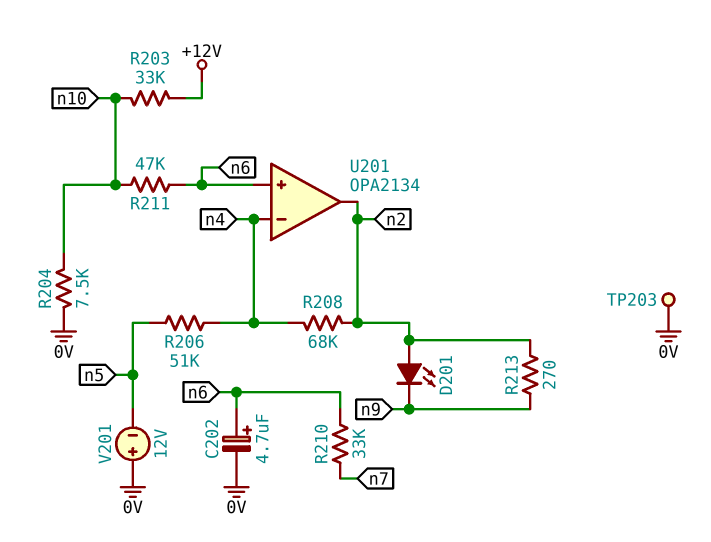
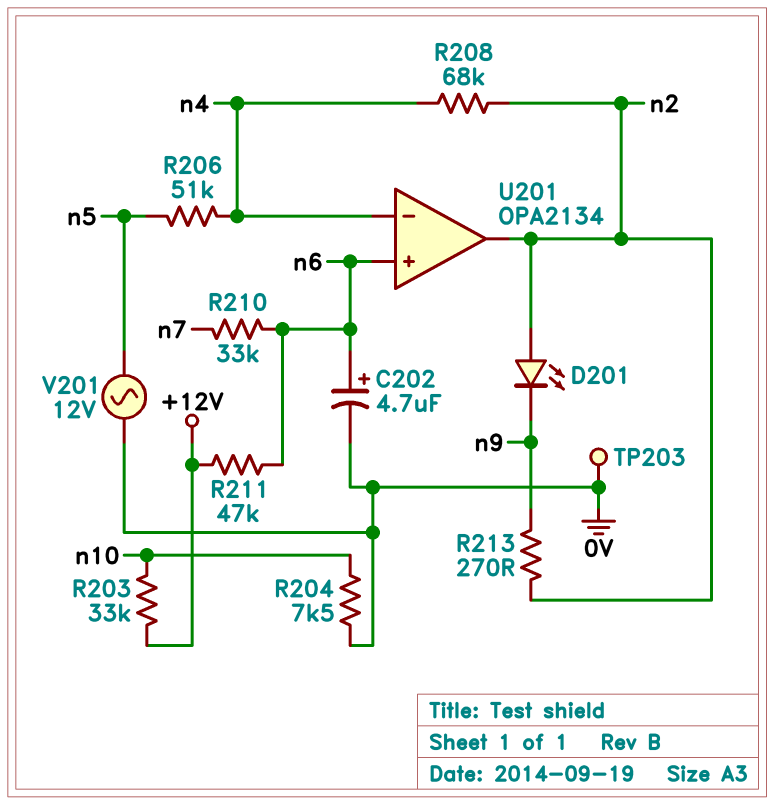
R211: 47k (n6, n10) -> 47k (+12V, n6)
V201: 12V (plus 0V, minus n5) -> AC 12V (0V, n5)

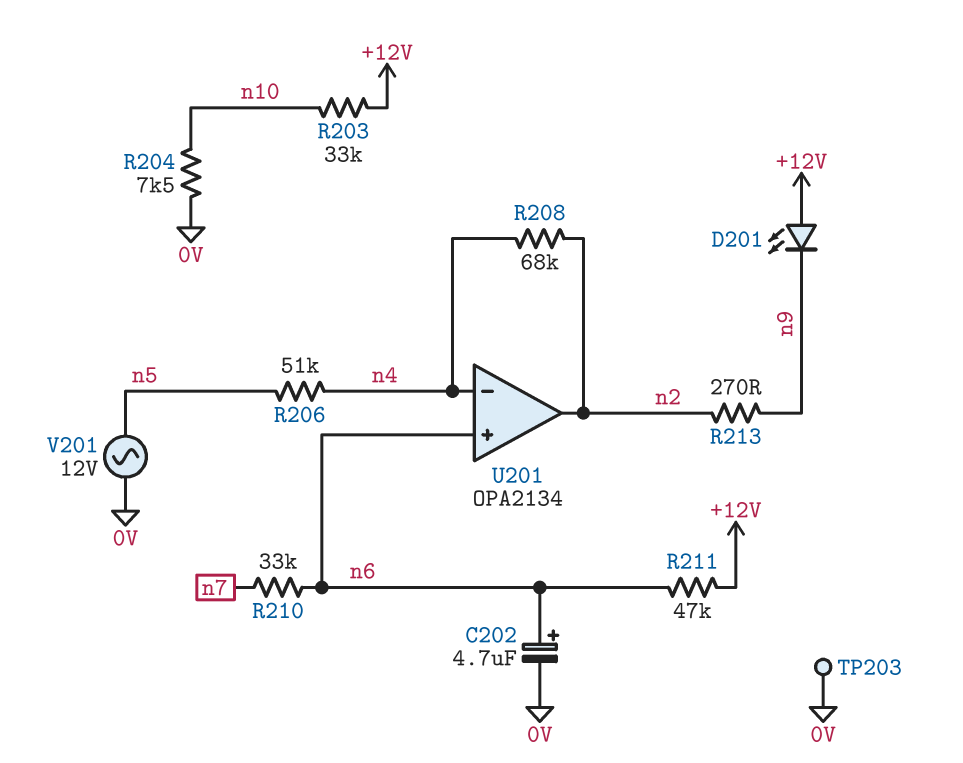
D201: LED (A n2, K n9) -> LED (A +12V, K n9)

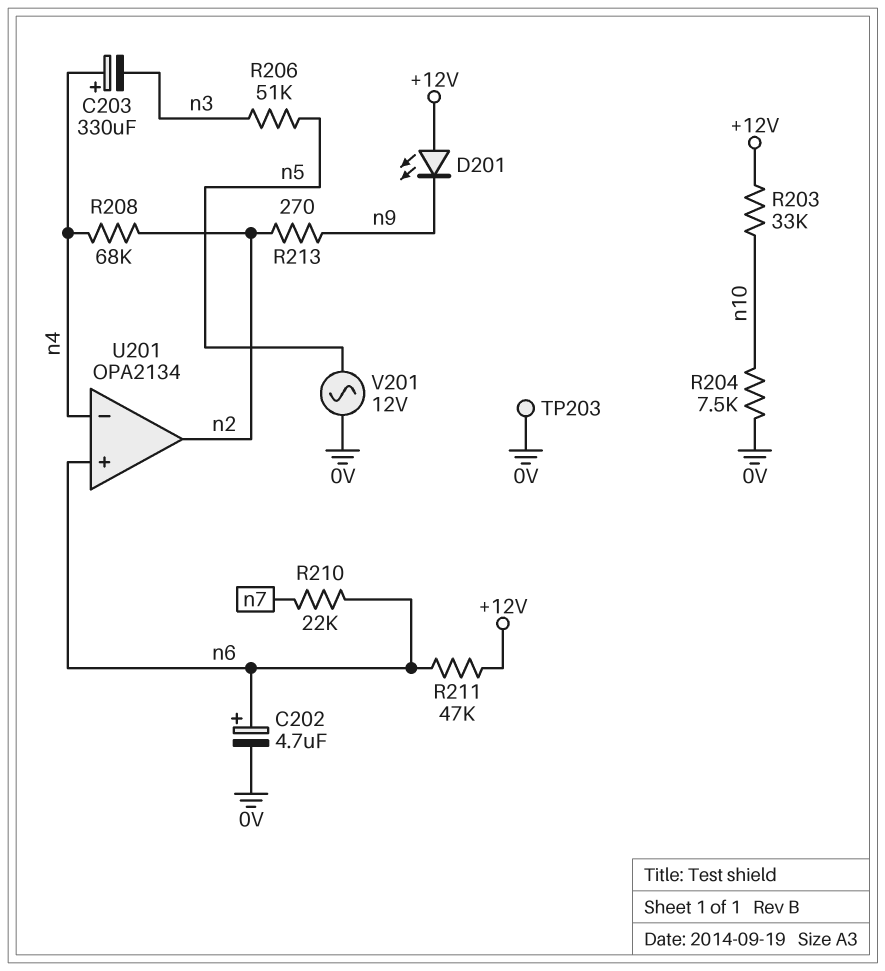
C203: none -> 330uF (plus n4, minus n3)
R206: 51k (n4, n5) -> 51k (n3, n5)
R210: 33k (n6, n7) -> 22k (n6, n7)

